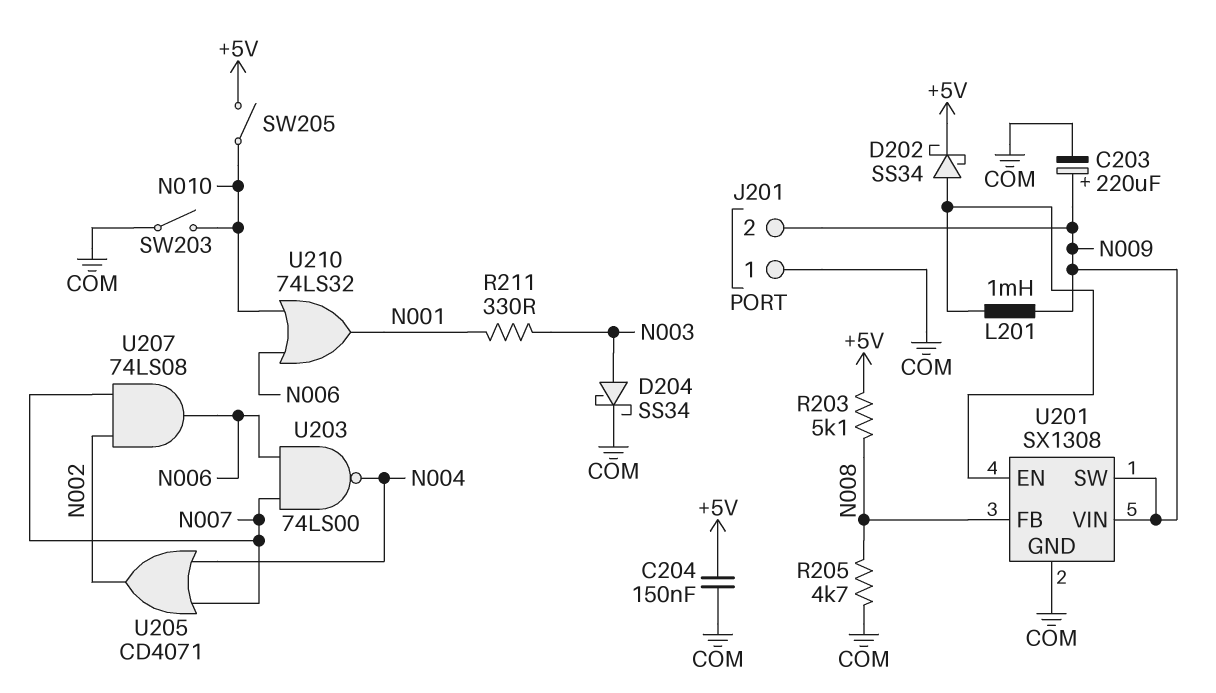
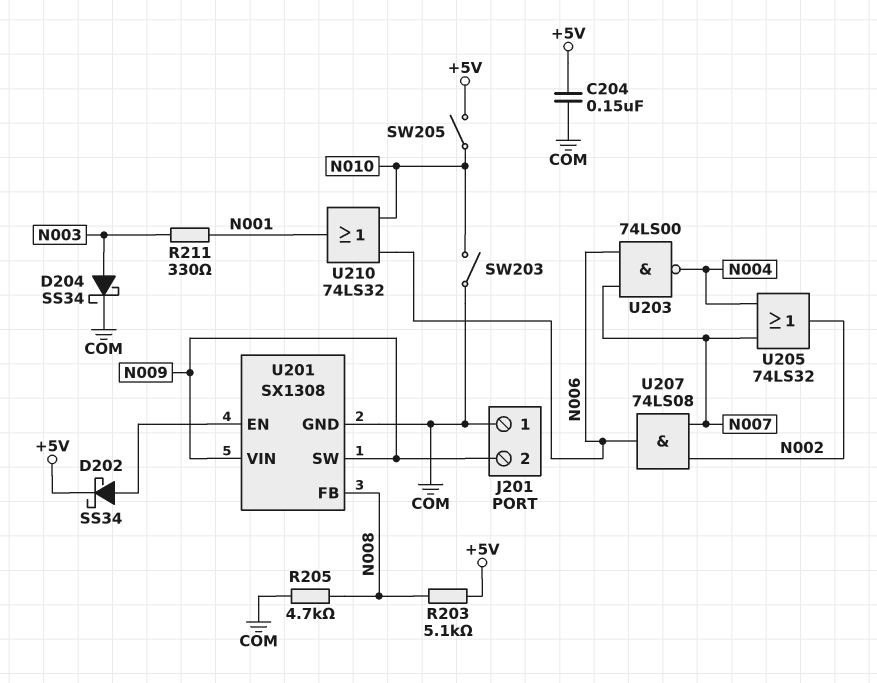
C203: 220uF (plus N009, minus COM) -> none
L201: 1mH (N009, U201/EN) -> none
U205: OR CD4071 (in N004, in N007, out N002) -> OR 74LS32 (in N004, in N007, out N002)

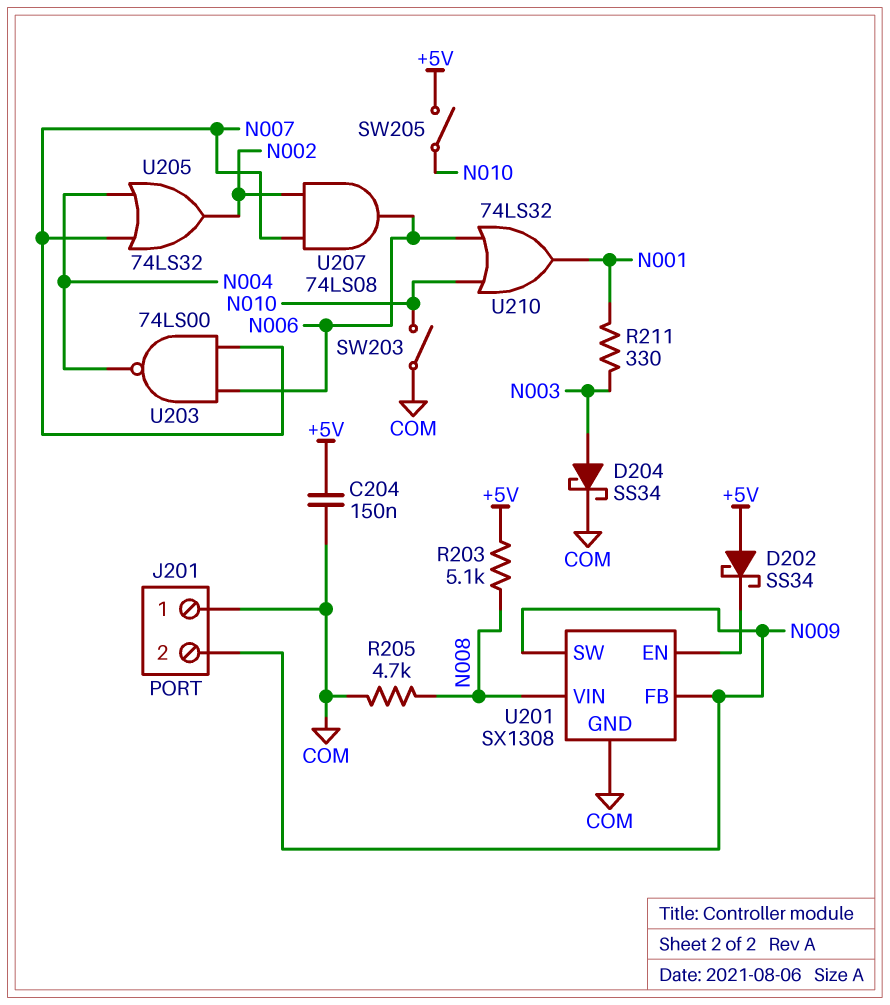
D202: schottky SS34 (A U201/EN, K +5V) -> schottky SS34 (A +5V, K U201/EN)
U201 pin FB: N008 -> N009
U201 pin VIN: N009 -> N008

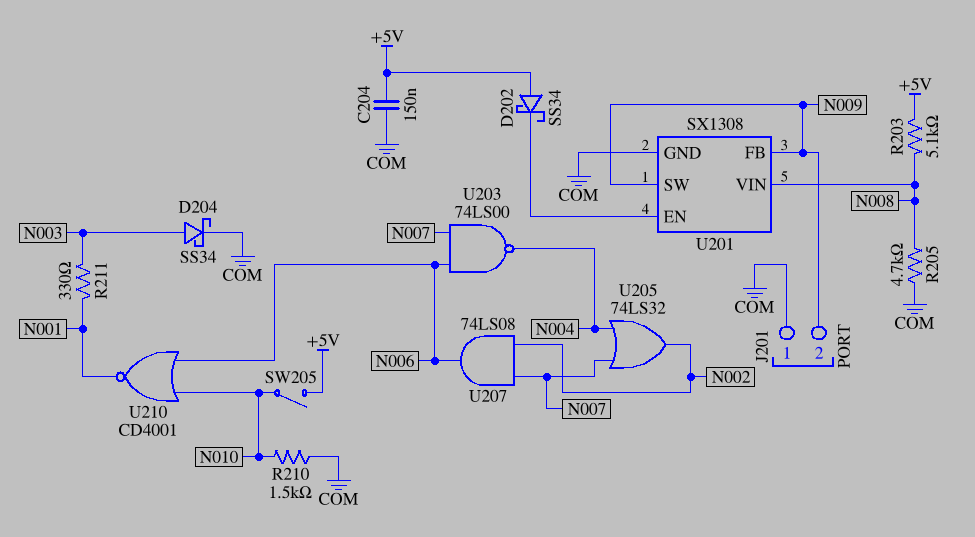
R210: none -> 1.5k (COM, N010)
SW203: switch (COM, N010) -> none
U210: OR 74LS32 (in N006, in N010, out N001) -> NOR CD4001 (in N006, in N010, out N001)

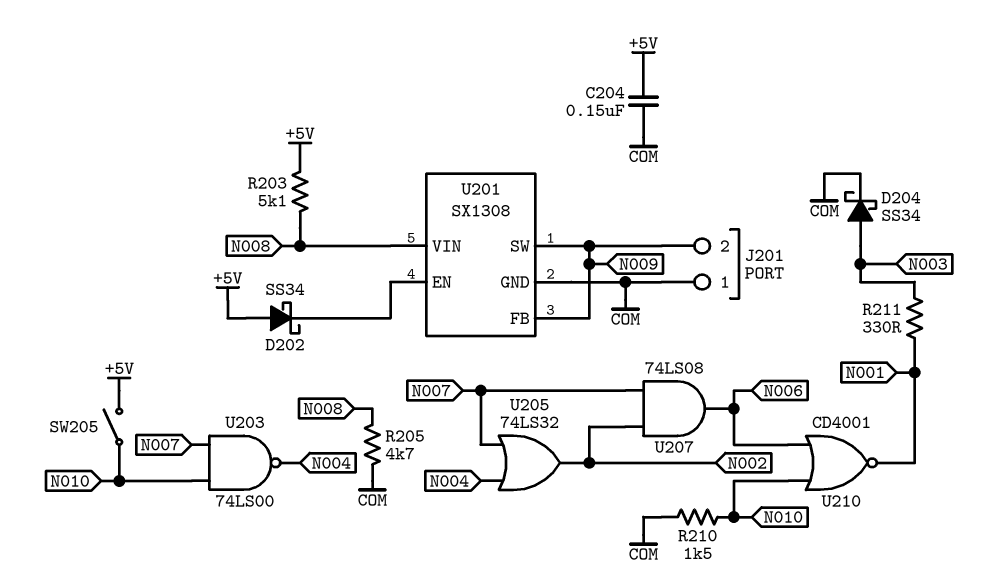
U203: NAND 74LS00 (in N006, in N007, out N004) -> NAND 74LS00 (in N007, in N010, out N004)

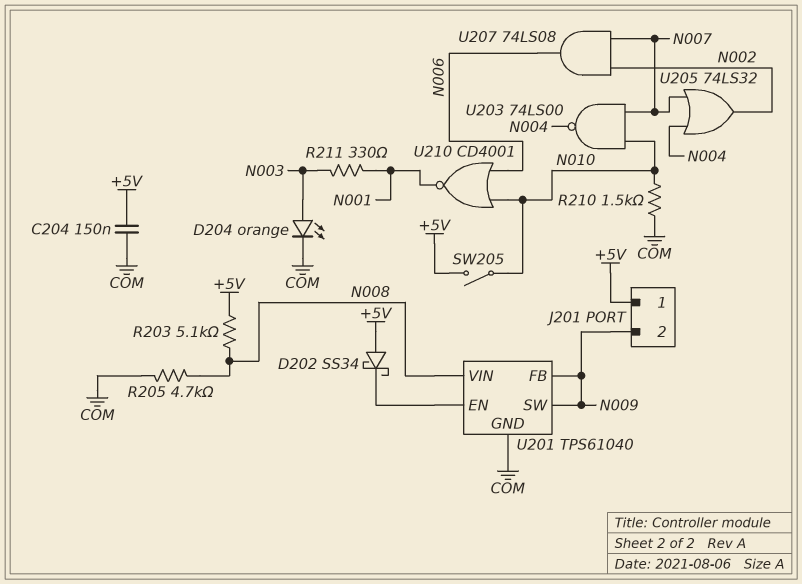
D204: schottky SS34 (A N003, K COM) -> LED orange (A N003, K COM)
J201 pin 1: COM -> +5V
U201: SX1308 -> TPS61040

